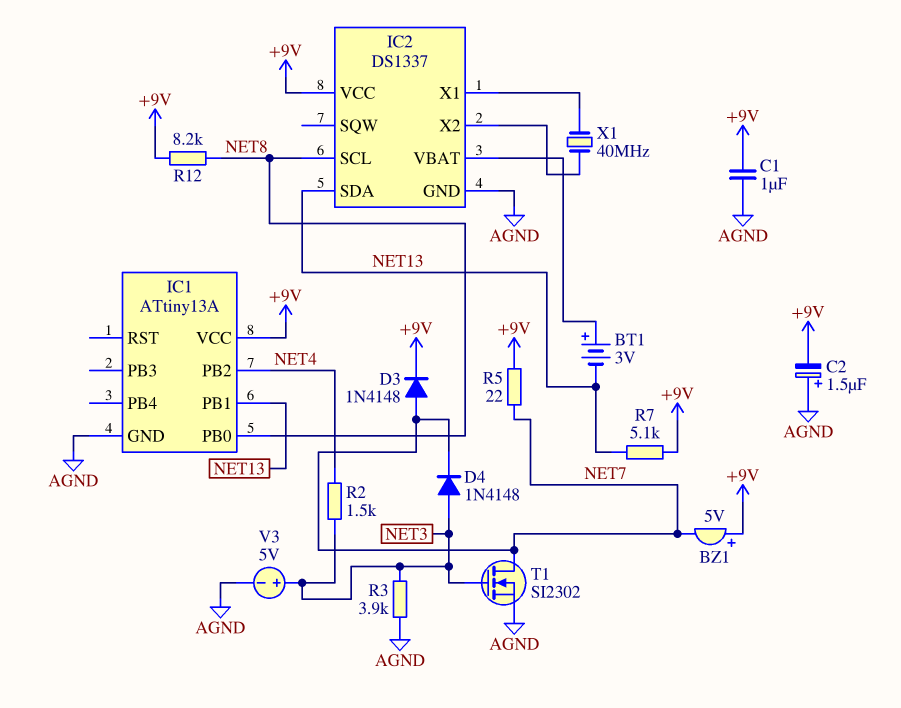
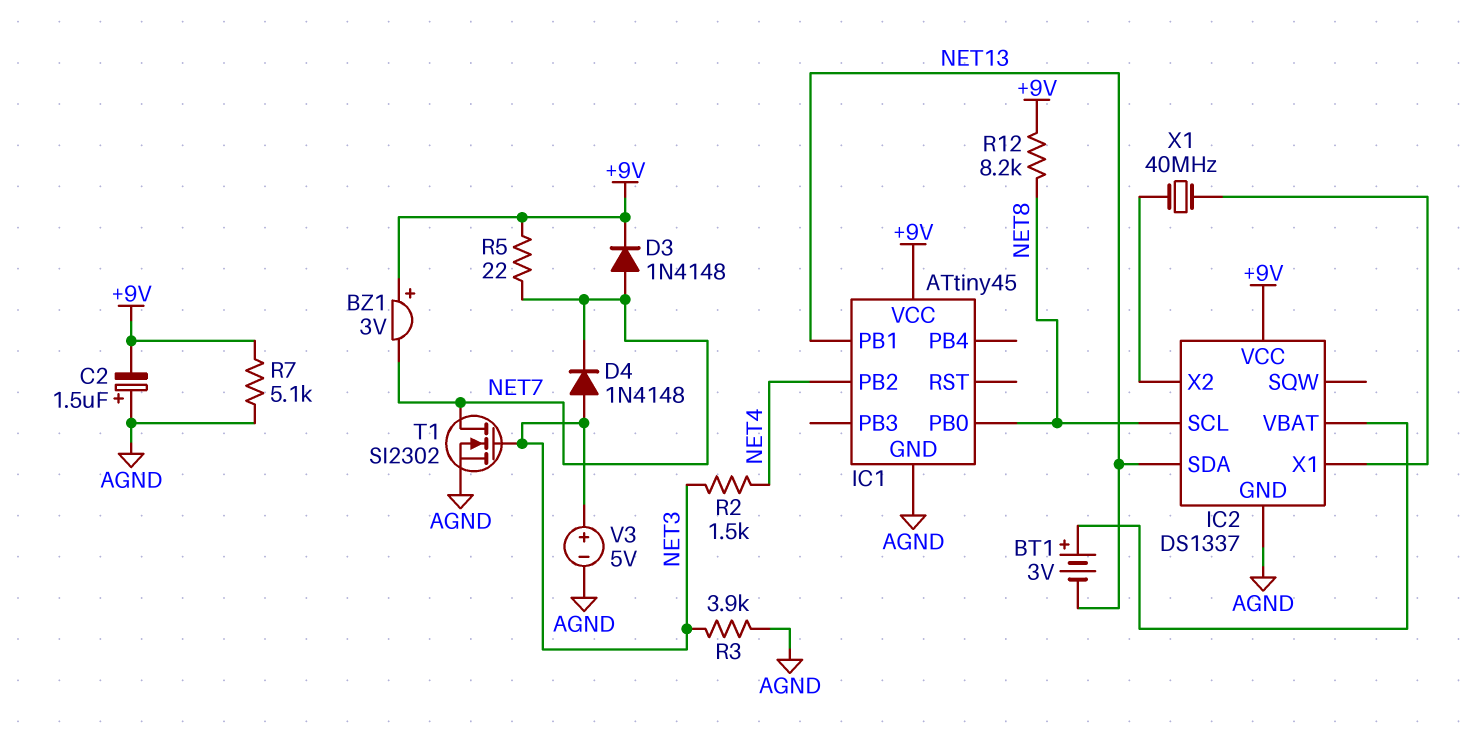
BZ1: buzzer 5V (plus +9V, minus NET7) -> buzzer 3V (plus +9V, minus NET7)
C1: 1uF (+9V, AGND) -> none
IC1: ATtiny13A -> ATtiny45
R7: 5.1k (+9V, NET13) -> 5.1k (+9V, AGND)

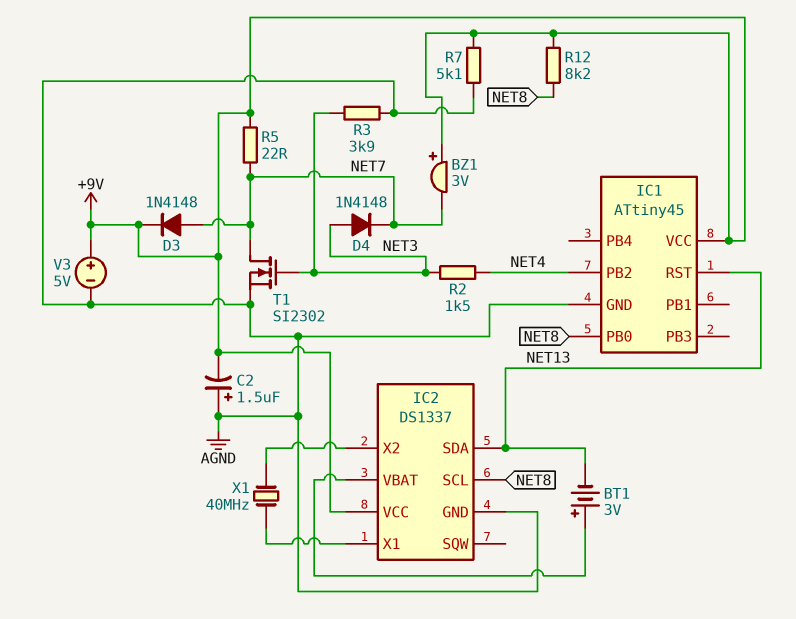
IC1 pin PB1: NET13 -> none
IC1 pin RST: none -> NET13
V3: 5V (plus NET3, minus AGND) -> 5V (plus +9V, minus AGND)

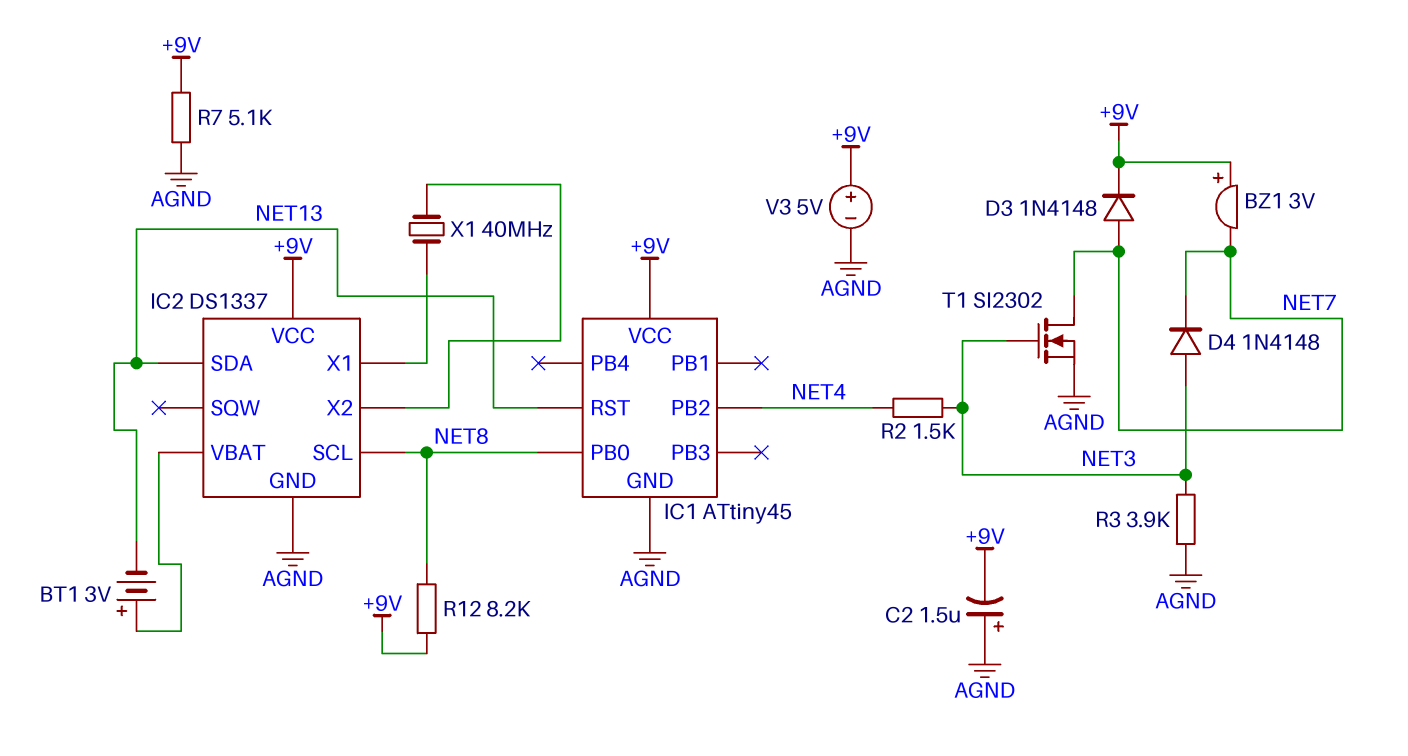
R5: 22 (+9V, NET7) -> none

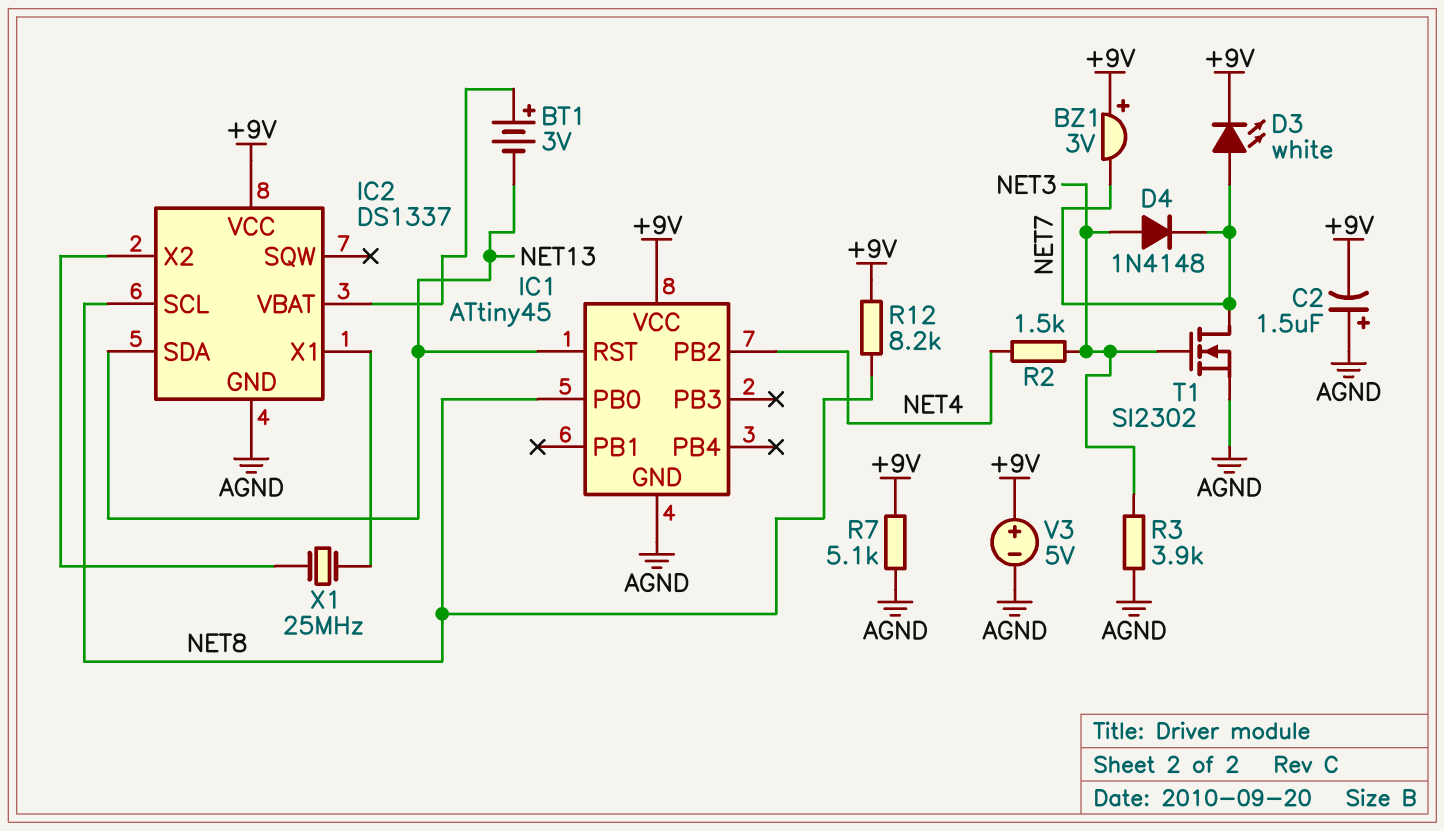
D3: diode 1N4148 (A NET7, K +9V) -> LED white (A NET7, K +9V)
X1: 40MHz (IC2/X1, IC2/X2) -> 25MHz (IC2/X1, IC2/X2)

